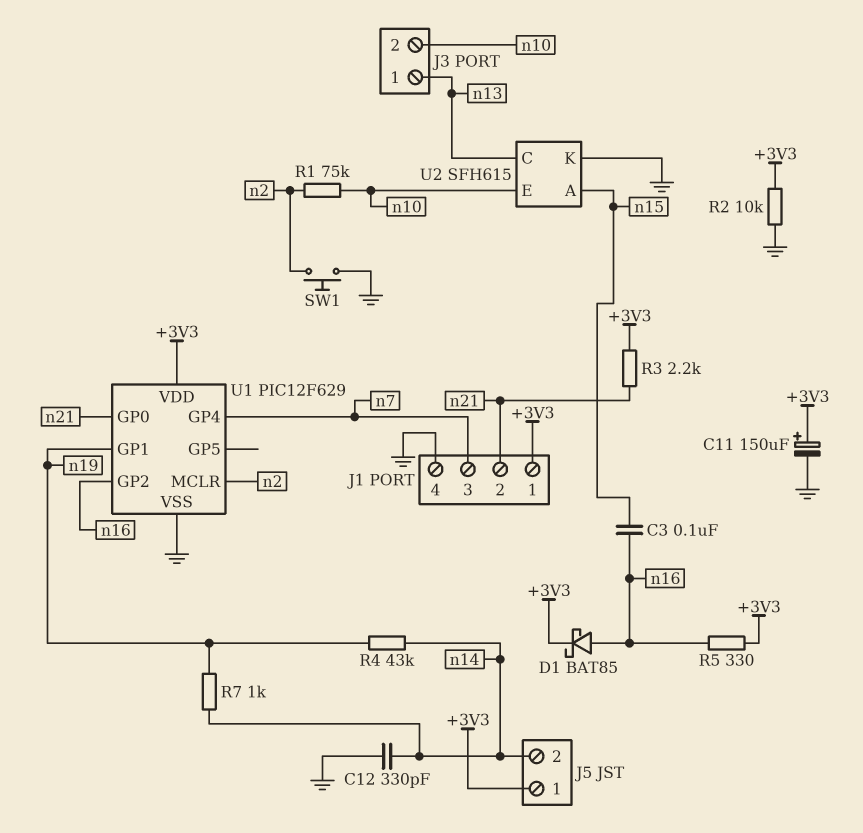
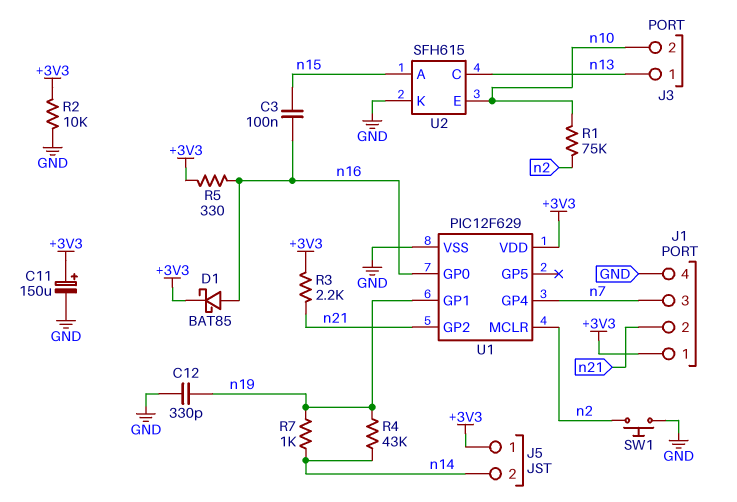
C12: 330pF (GND, n14) -> 330pF (GND, n19)
U1 pin GP0: n21 -> n16
U1 pin GP2: n16 -> n21

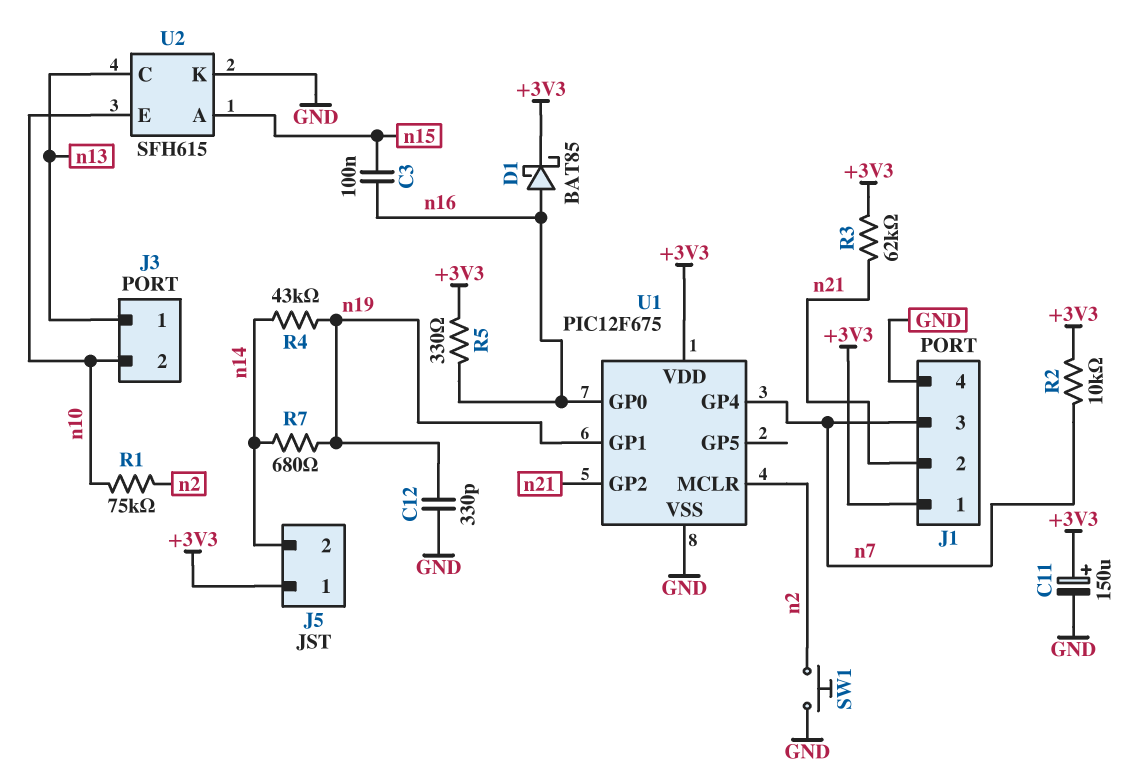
R2: 10k (+3V3, GND) -> 10k (+3V3, n7)
R3: 2.2k (+3V3, n21) -> 62k (+3V3, n21)
R7: 1k (n14, n19) -> 680 (n14, n19)
U1: PIC12F629 -> PIC12F675

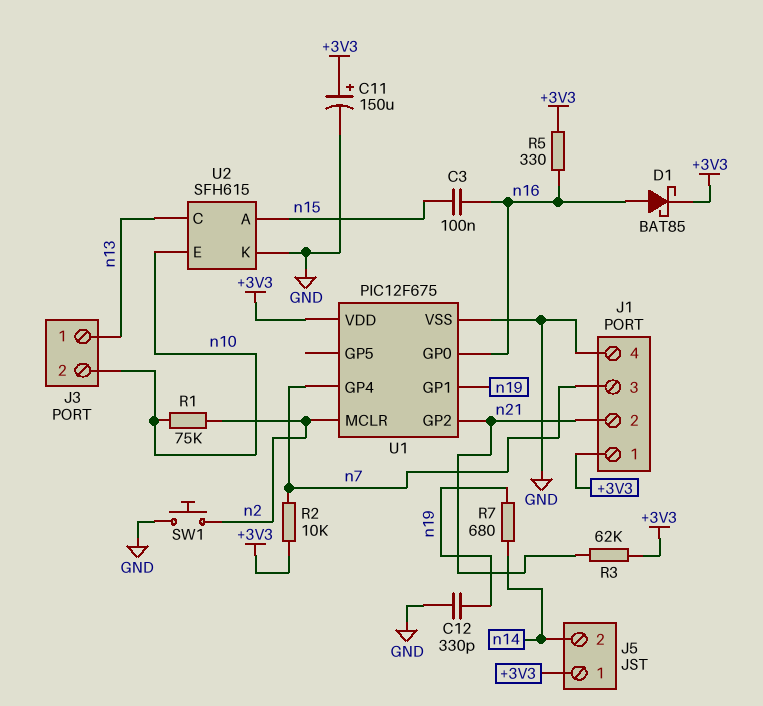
R4: 43k (n14, n19) -> none

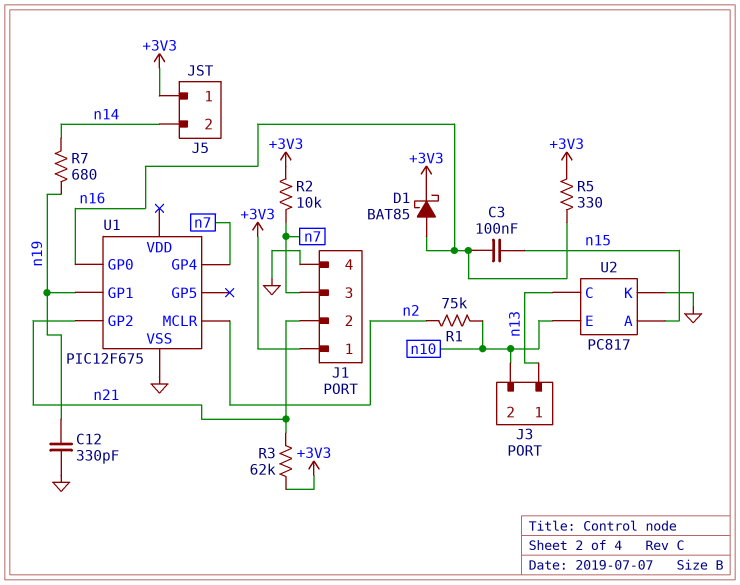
C11: 150uF (plus +3V3, minus GND) -> none
SW1: button (GND, n2) -> none
U1 pin VDD: +3V3 -> none
U2: SFH615 -> PC817

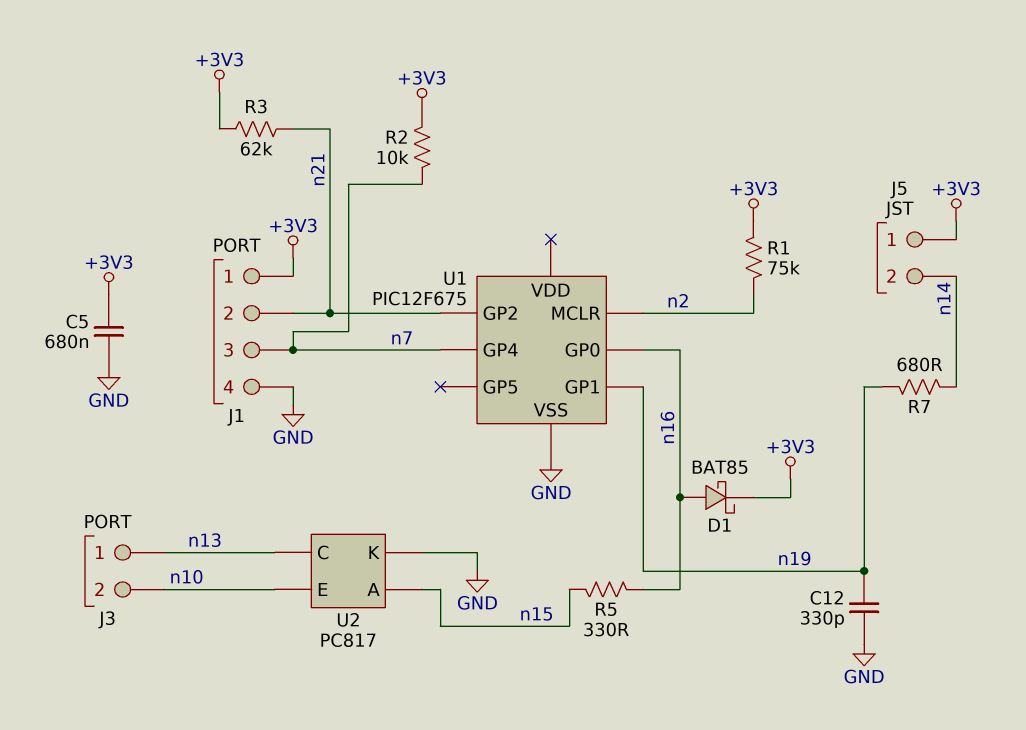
C3: 100nF (n15, n16) -> none
C5: none -> 680nF (+3V3, GND)
R1: 75k (n2, n10) -> 75k (+3V3, n2)
R5: 330 (+3V3, n16) -> 330 (n15, n16)

